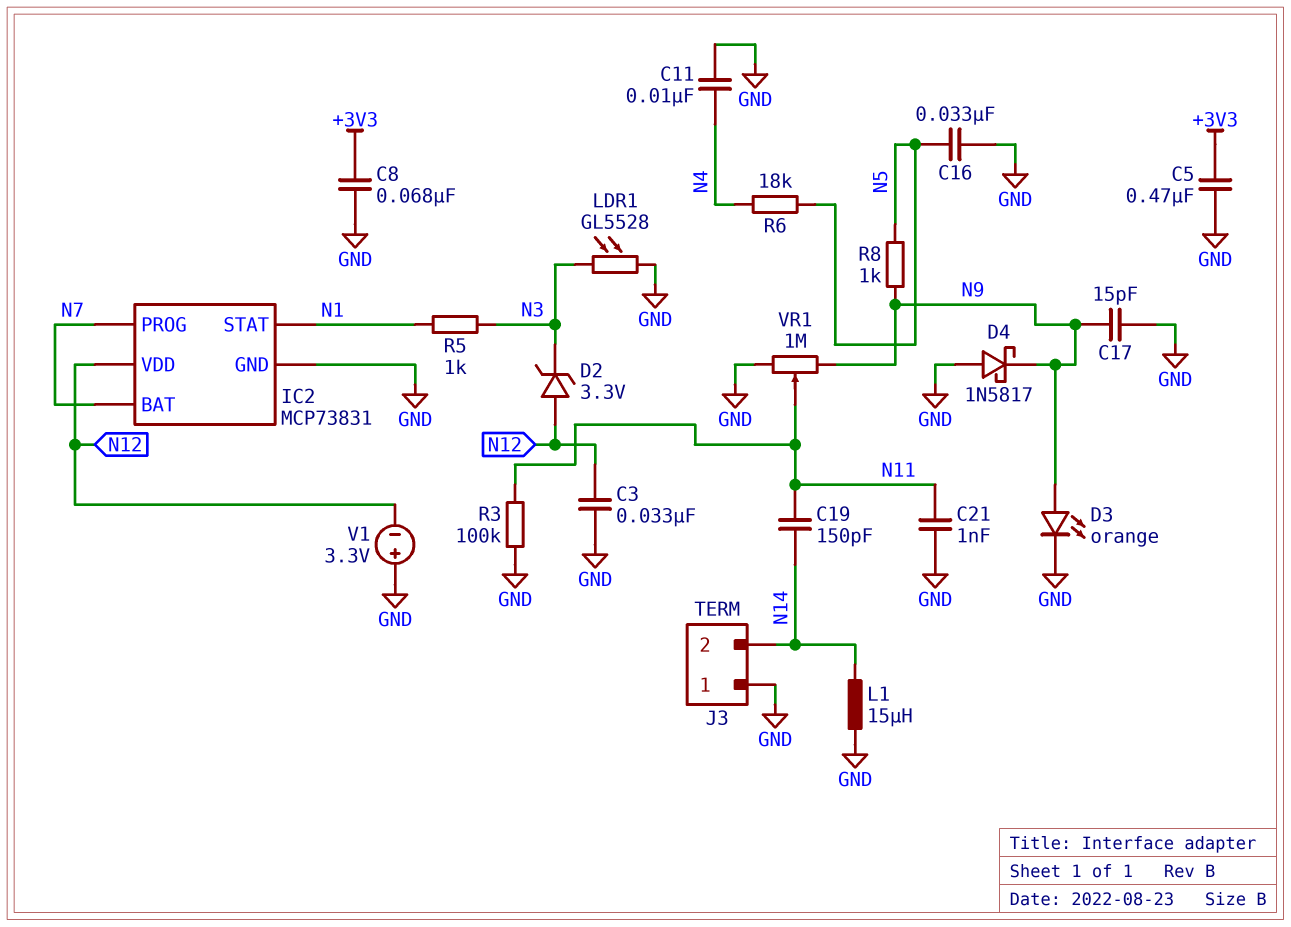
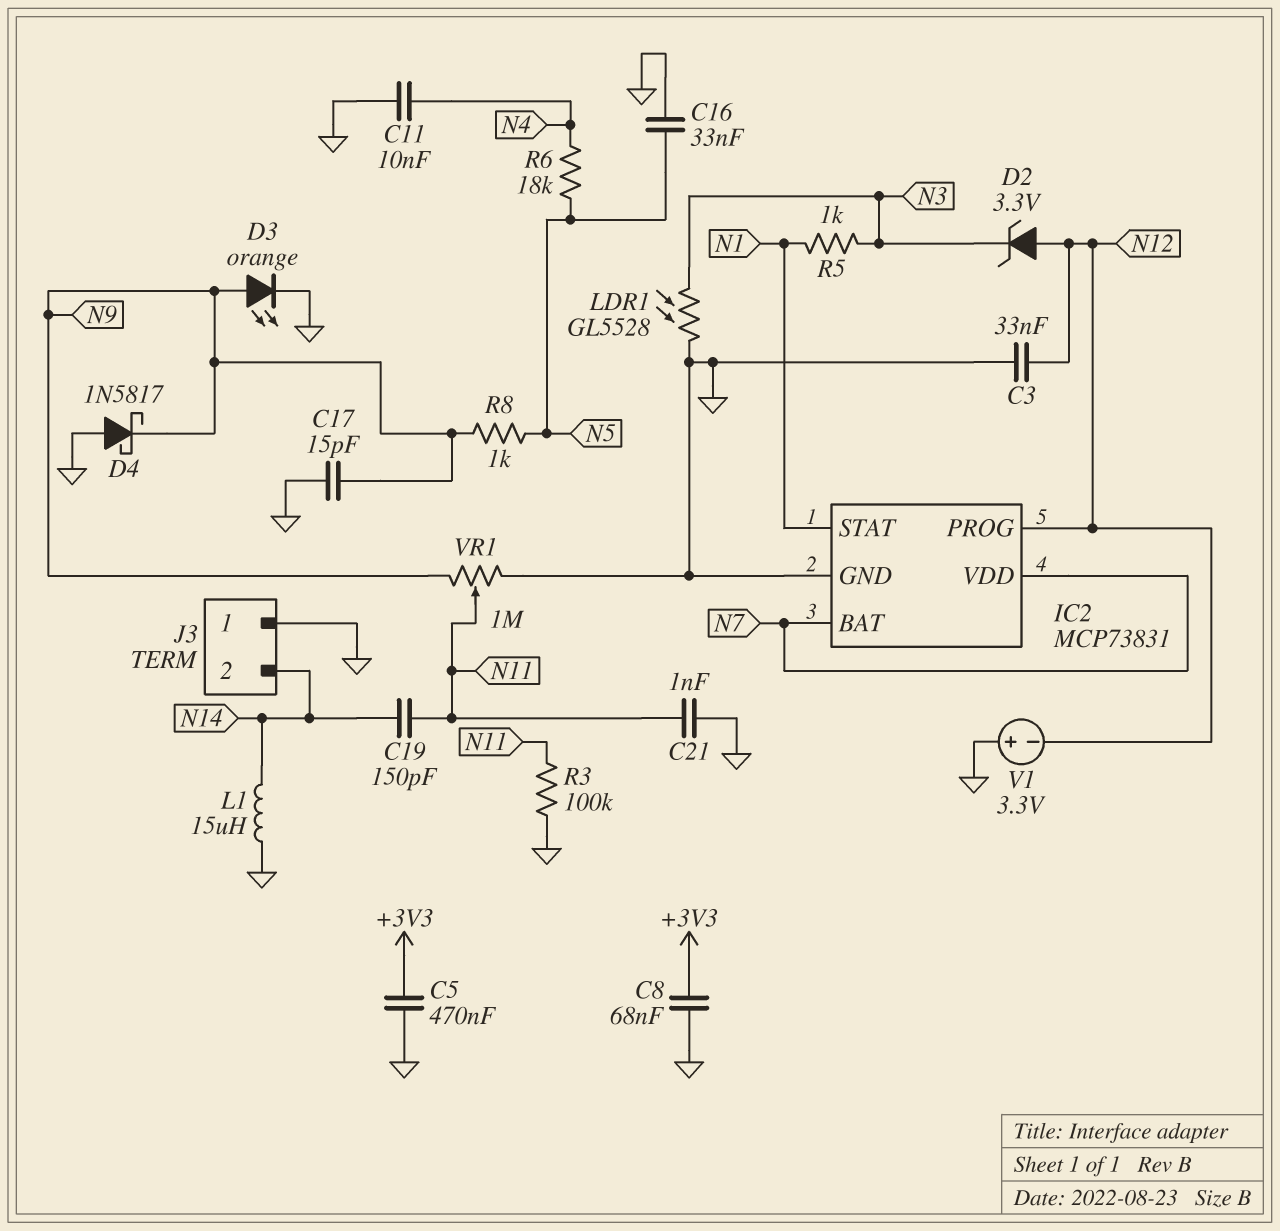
IC2 pin PROG: N7 -> N12
IC2 pin VDD: N12 -> N7

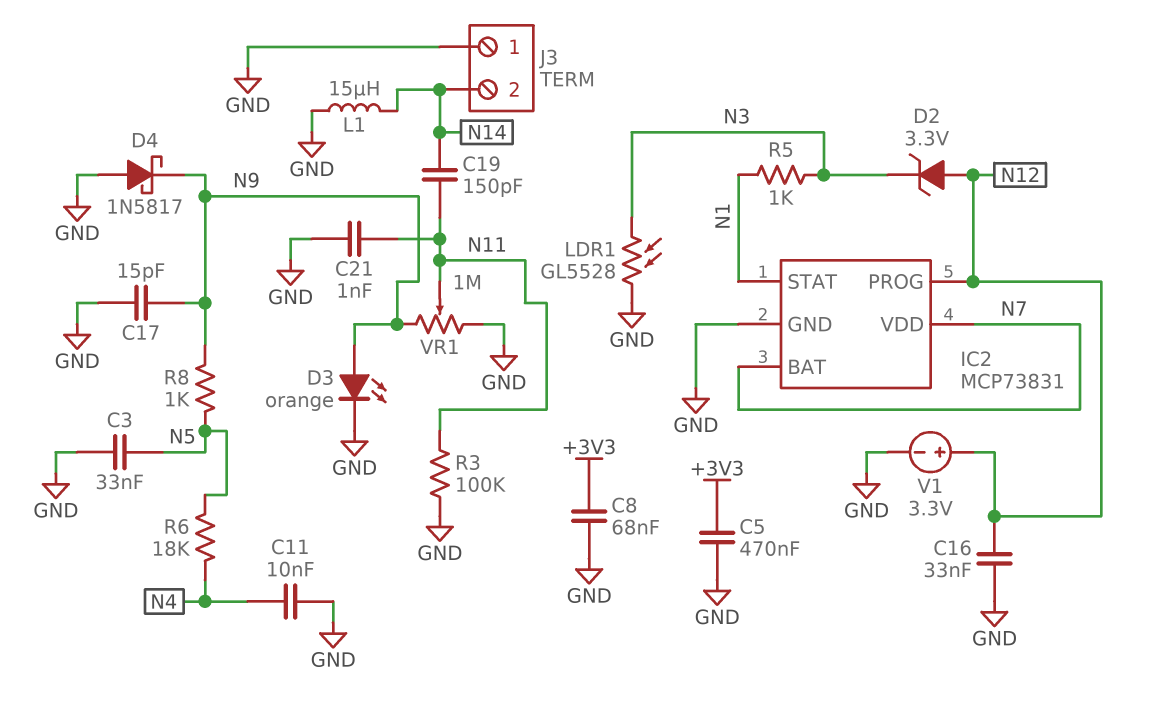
C3: 33nF (GND, N12) -> 33nF (GND, N5)
C16: 33nF (GND, N5) -> 33nF (GND, N12)
V1: 3.3V (plus GND, minus N12) -> 3.3V (plus N12, minus GND)

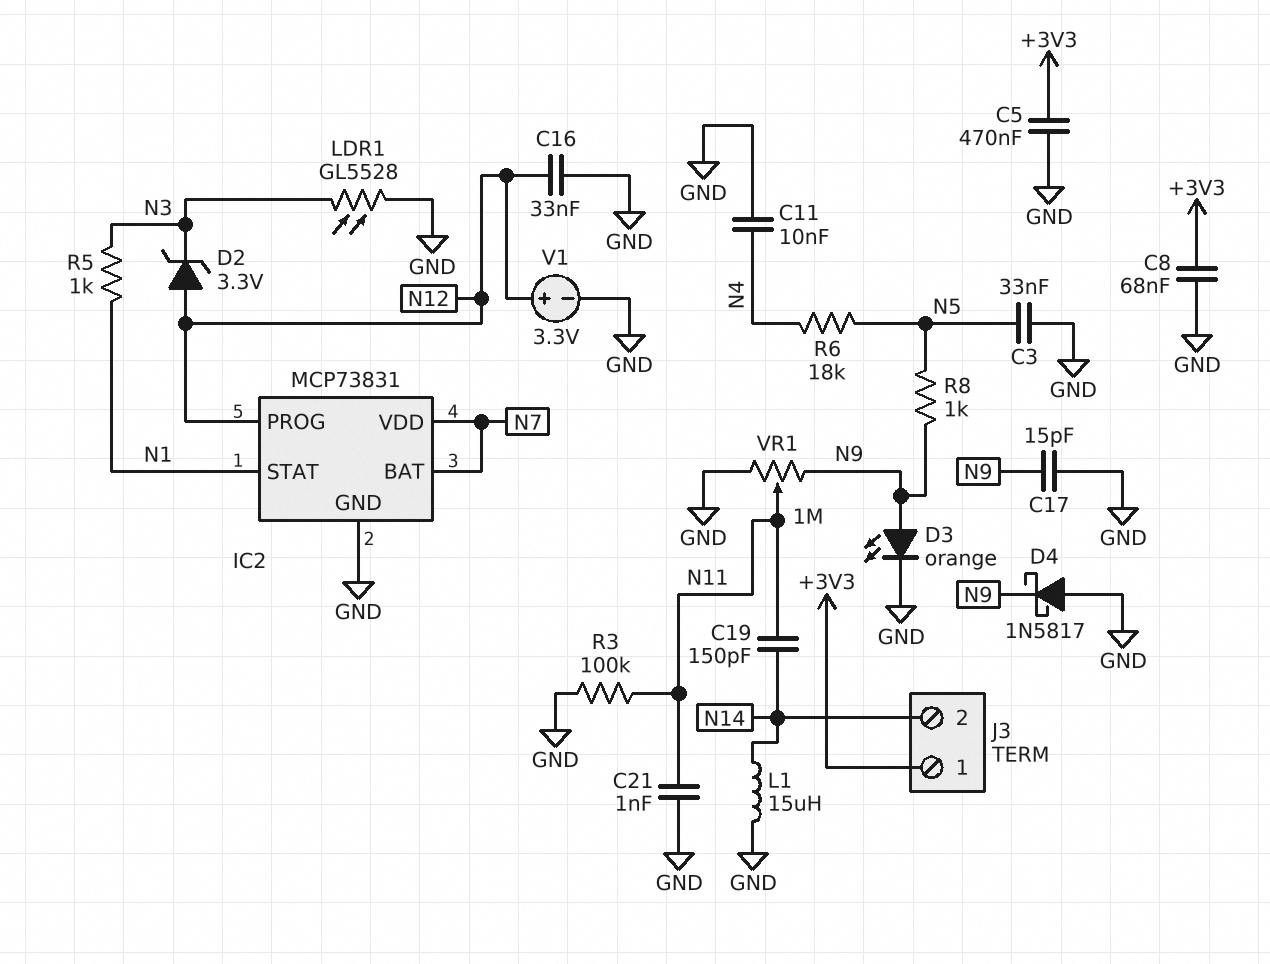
J3 pin 1: GND -> +3V3

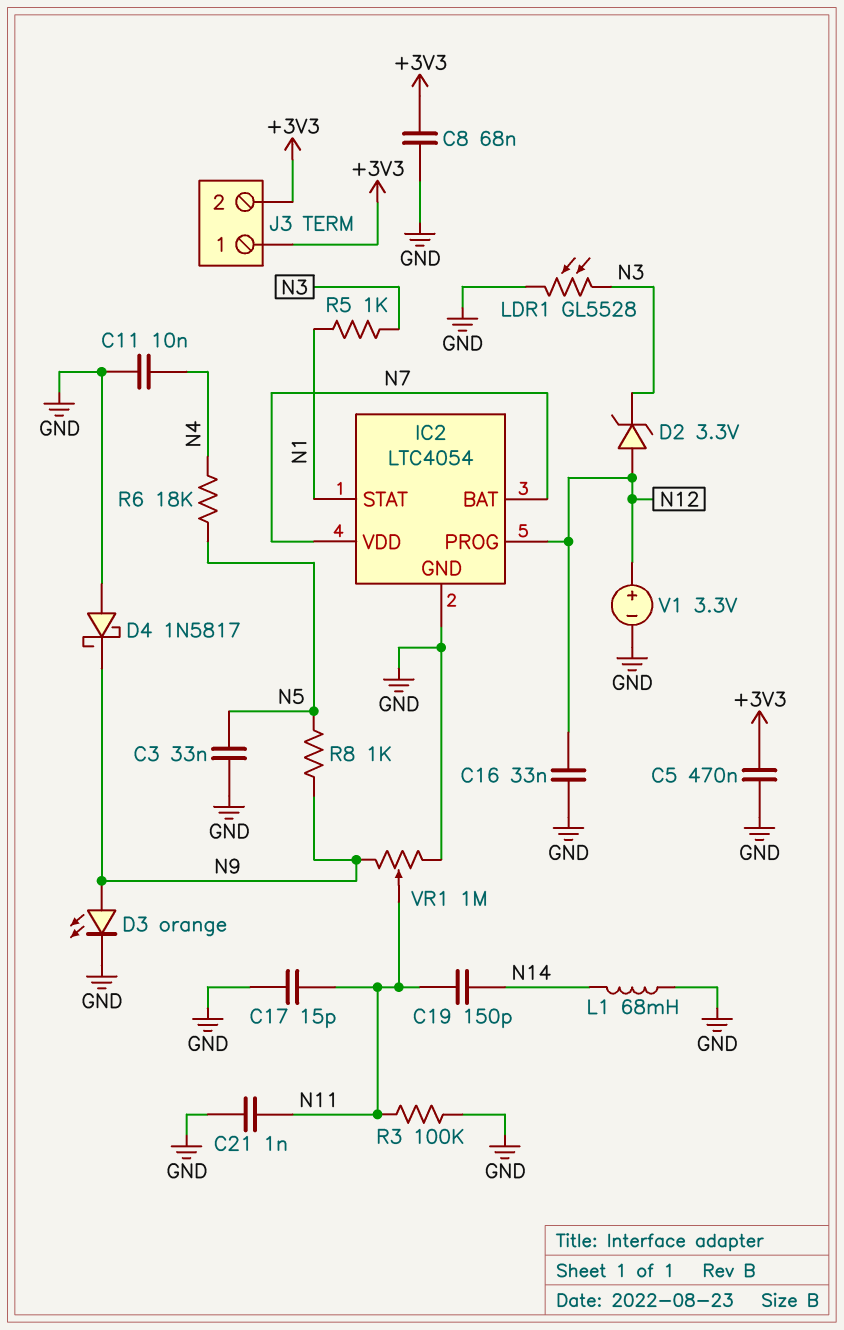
C17: 15pF (GND, N9) -> 15pF (GND, N11)
IC2: MCP73831 -> LTC4054
J3 pin 2: N14 -> +3V3
L1: 15uH (GND, N14) -> 68mH (GND, N14)

